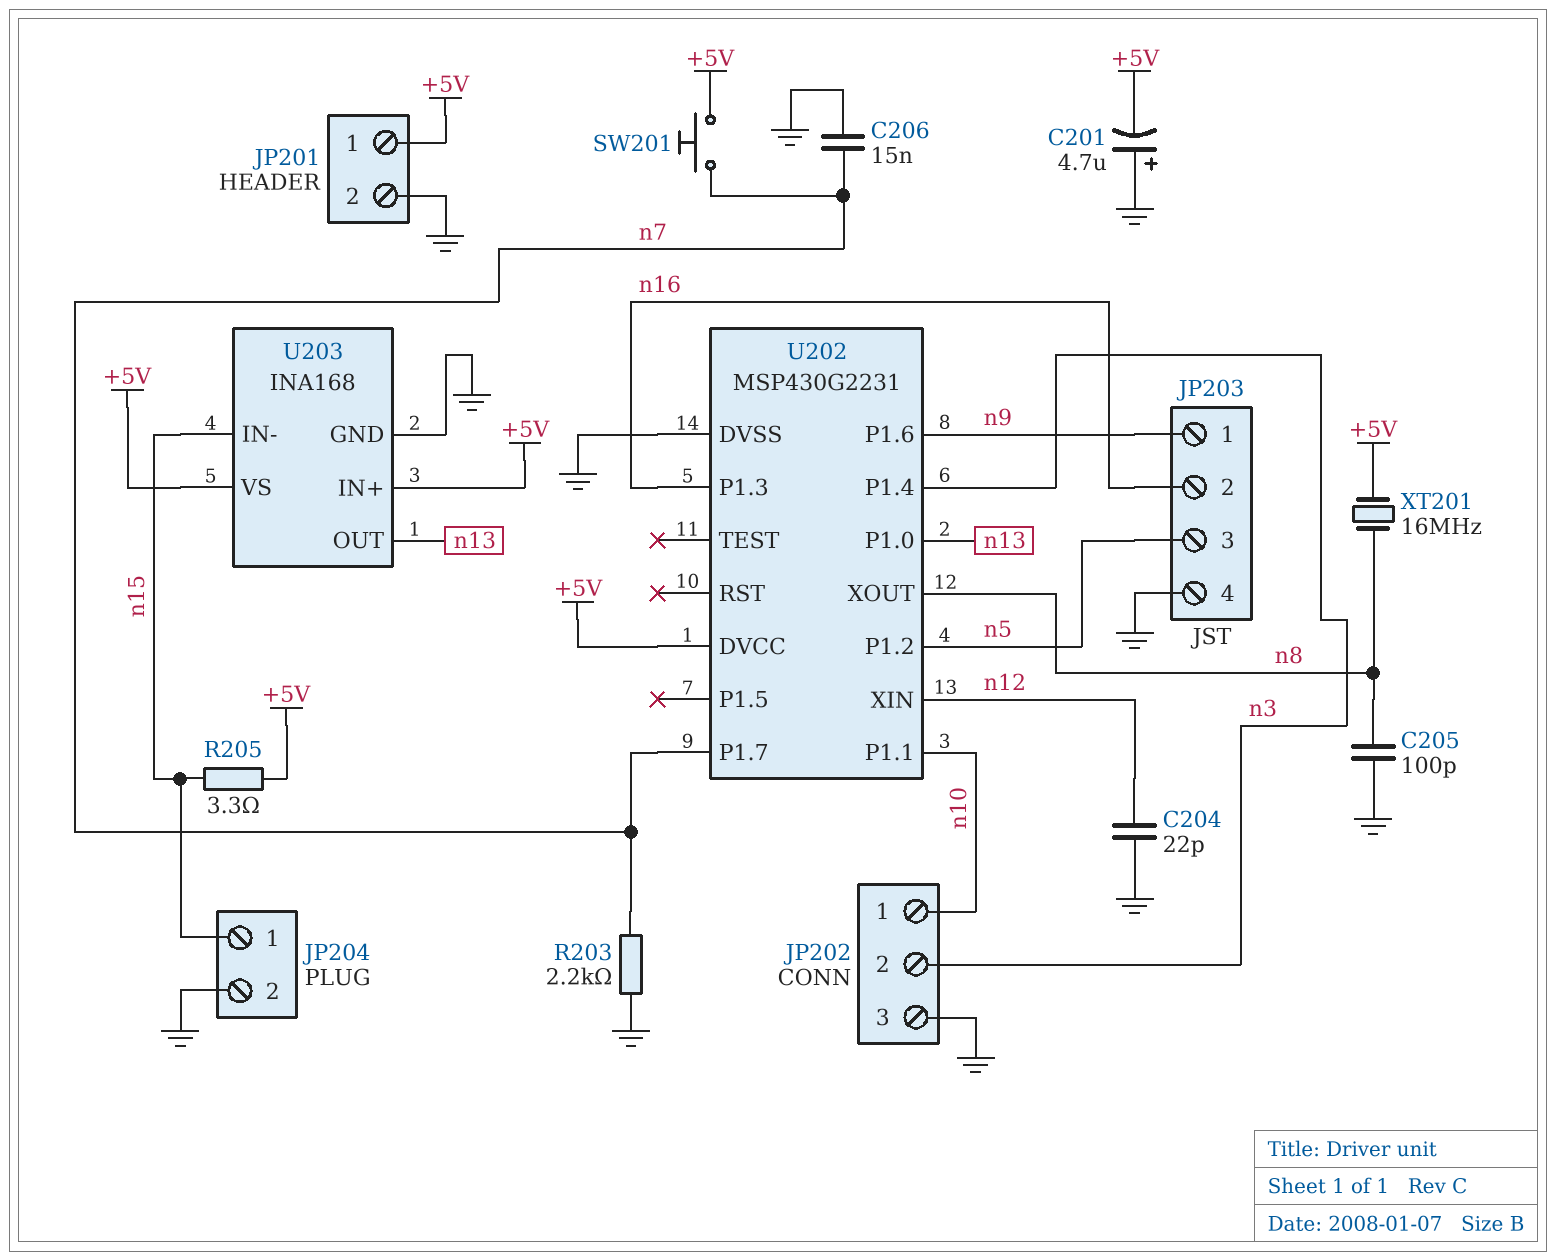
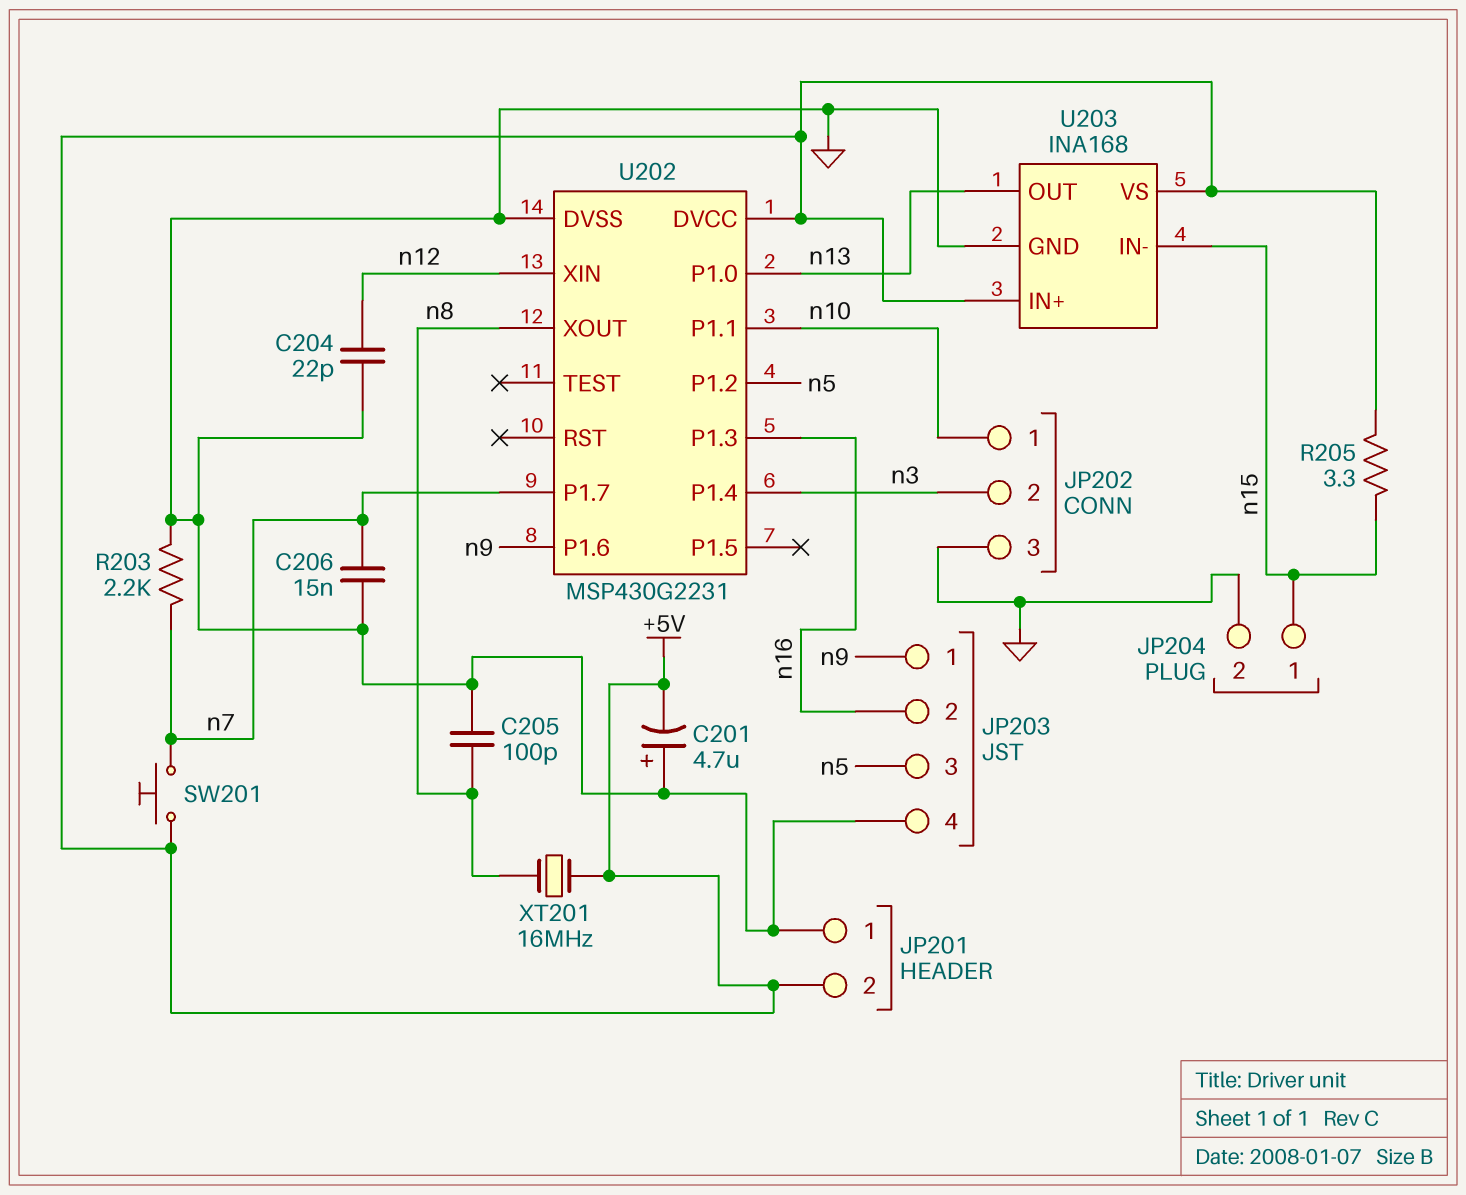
JP201 pin 1: +5V -> GND
JP201 pin 2: GND -> +5V

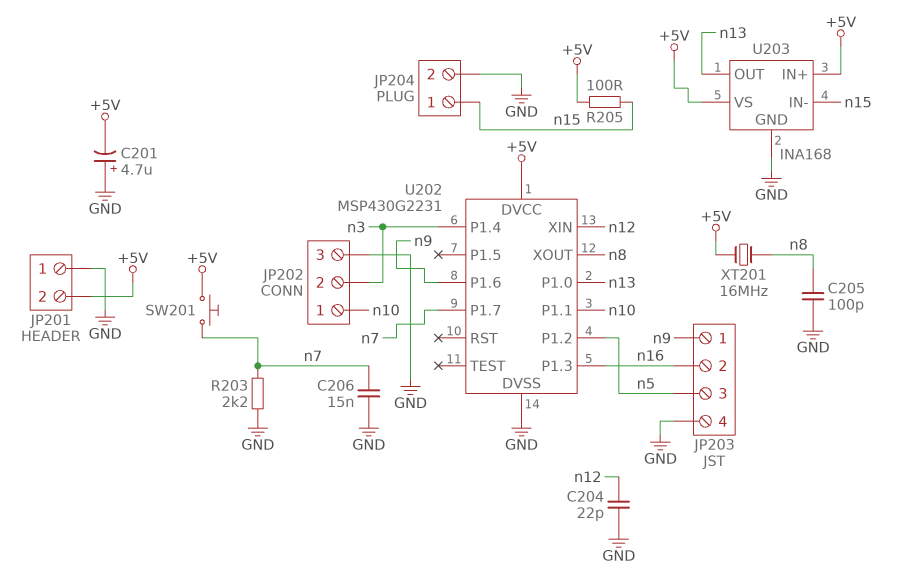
R205: 3.3 (+5V, n15) -> 100 (+5V, n15)

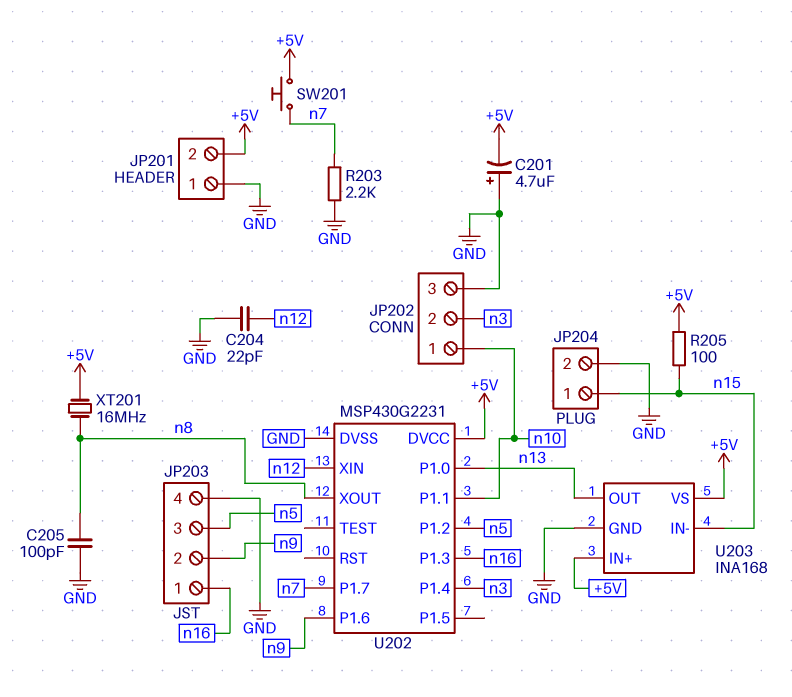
C206: 15nF (GND, n7) -> none
JP203 pin 1: n9 -> n16
JP203 pin 2: n16 -> n9

